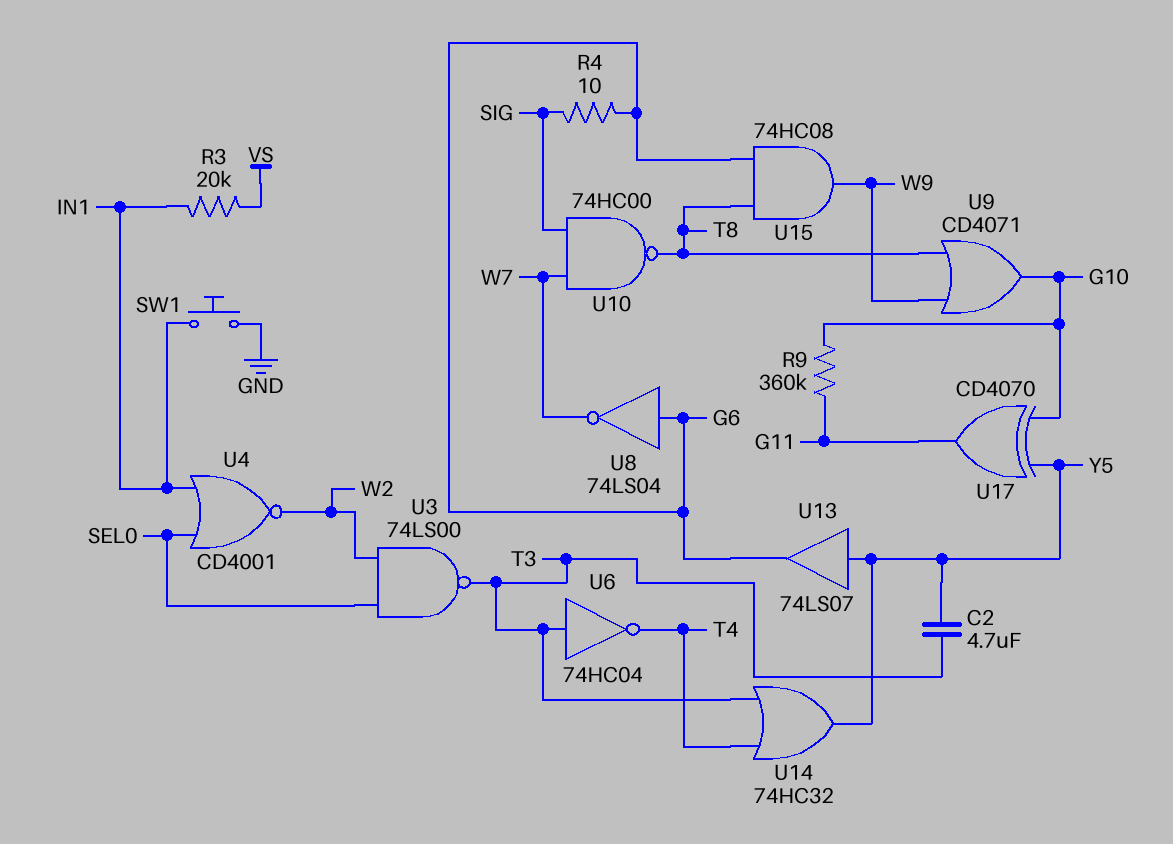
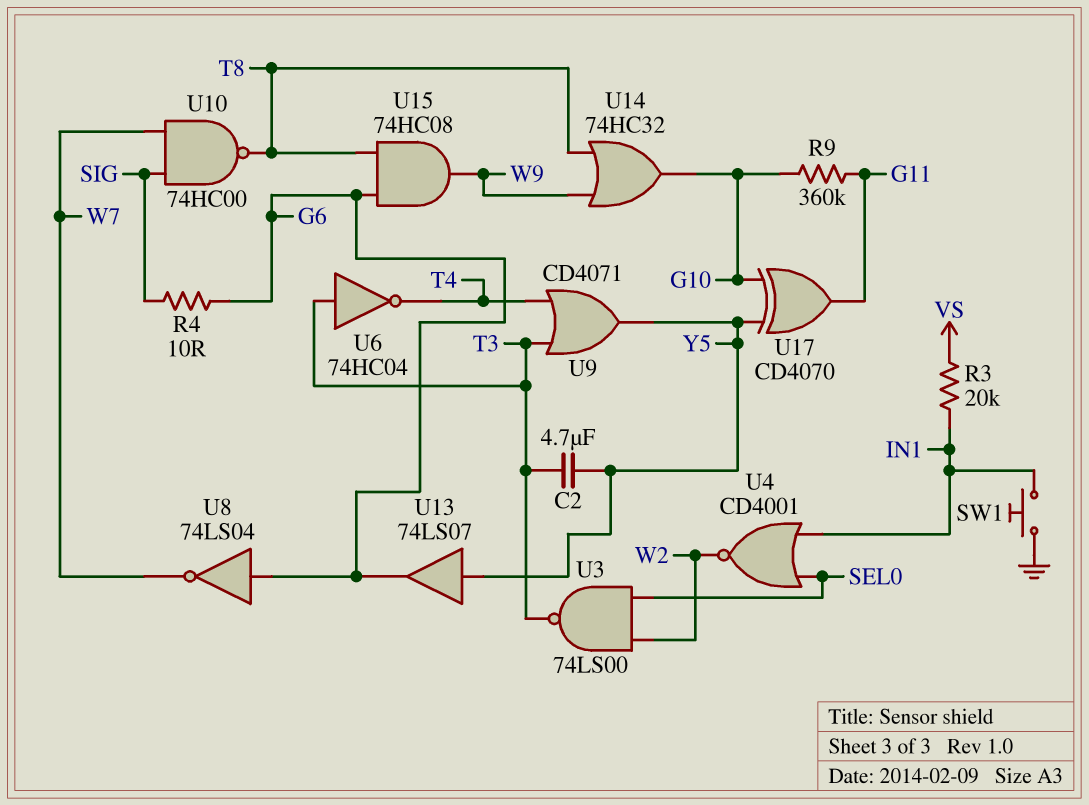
U9: OR CD4071 (in T8, in W9, out G10) -> OR CD4071 (in T3, in T4, out Y5)
U14: OR 74HC32 (in T3, in T4, out Y5) -> OR 74HC32 (in T8, in W9, out G10)

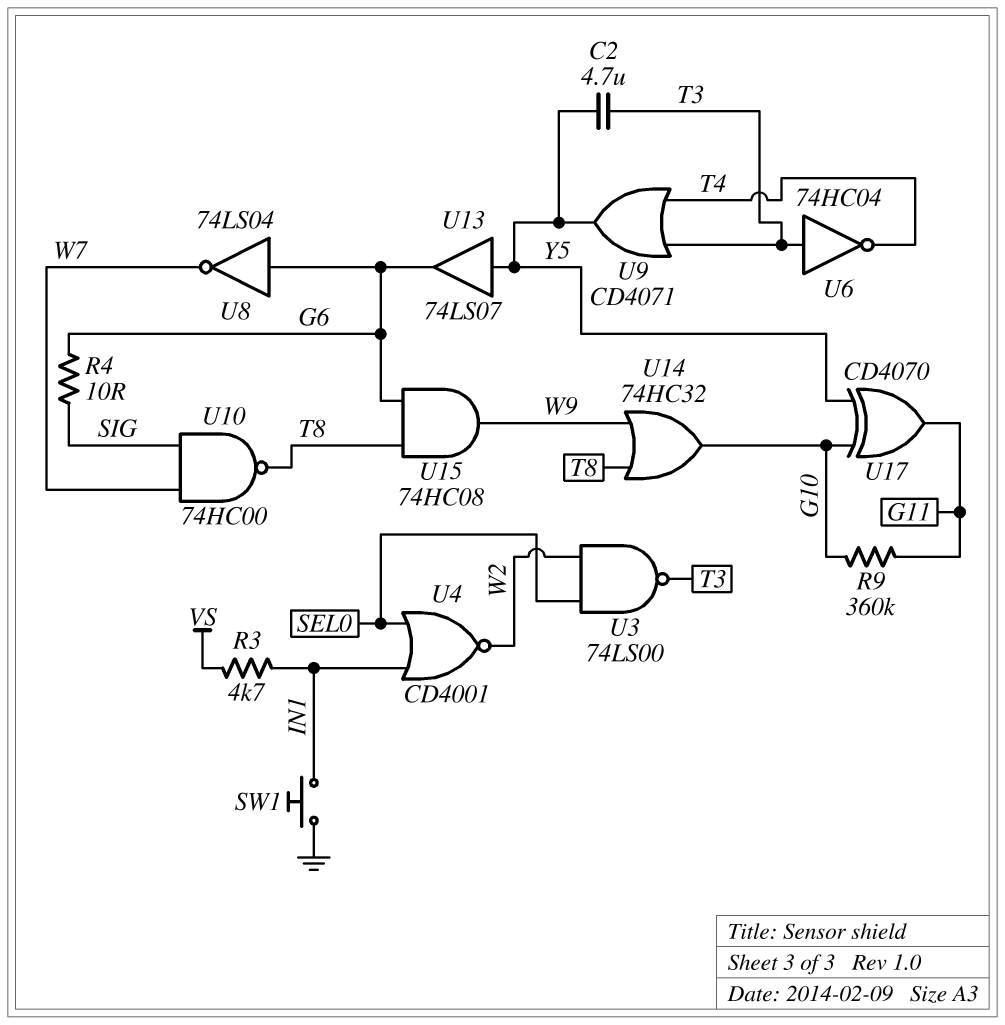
R3: 20k (IN1, VS) -> 4.7k (IN1, VS)

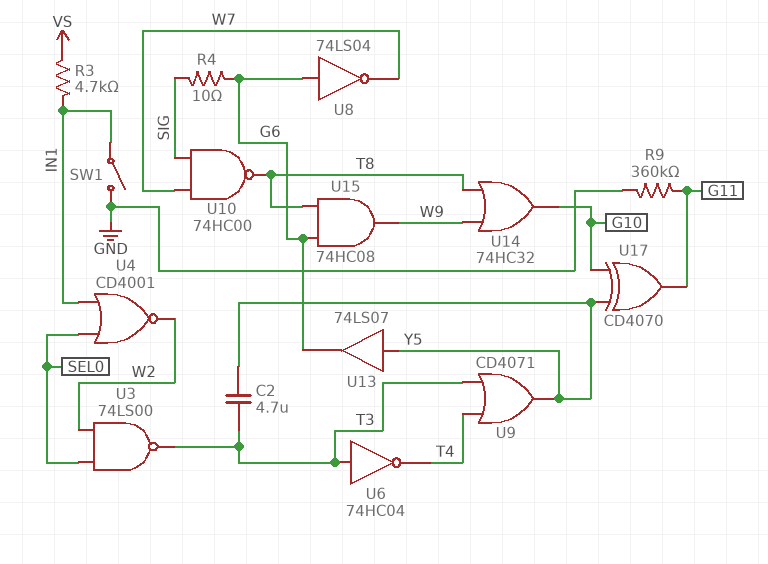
R9: 360k (G10, G11) -> 360k (G11, GND)
SW1: button (GND, IN1) -> switch (GND, IN1)

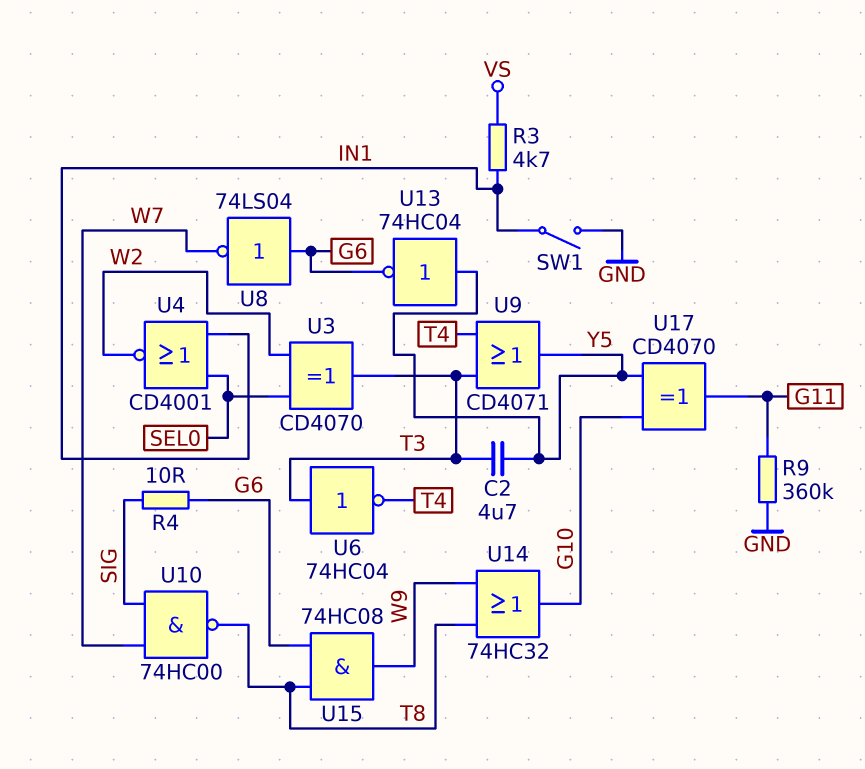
U3: NAND 74LS00 (in SEL0, in W2, out T3) -> XOR CD4070 (in SEL0, in W2, out T3)
U13: buffer 74LS07 (in Y5, out G6) -> NOT 74HC04 (in Y5, out G6)

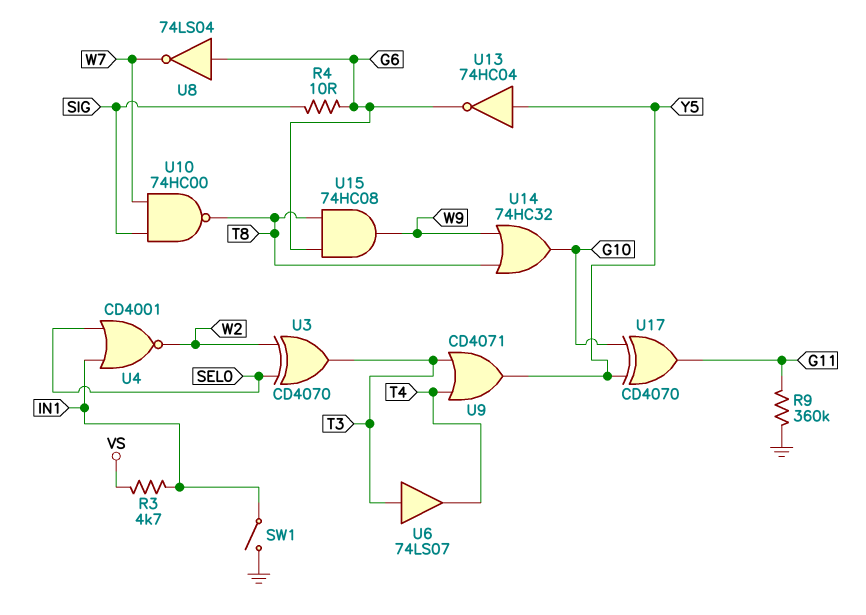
C2: 4.7uF (T3, Y5) -> none
U6: NOT 74HC04 (in T3, out T4) -> buffer 74LS07 (in T3, out T4)

